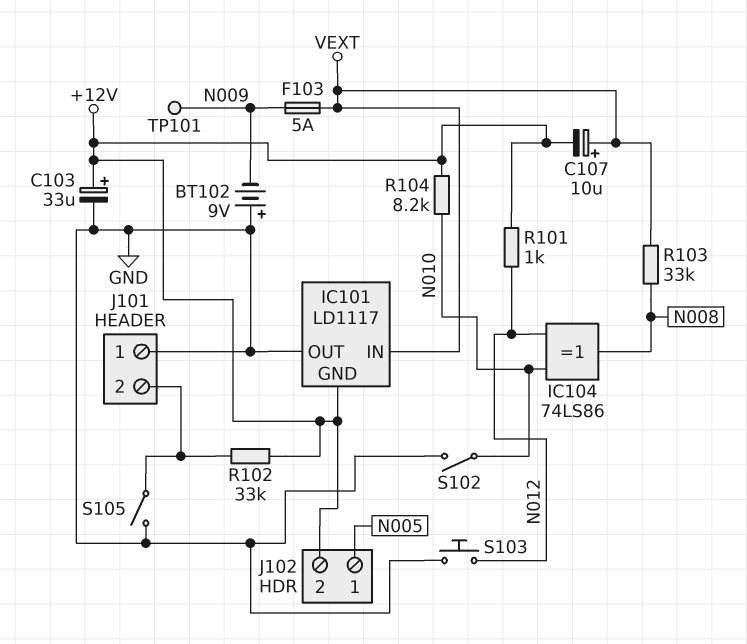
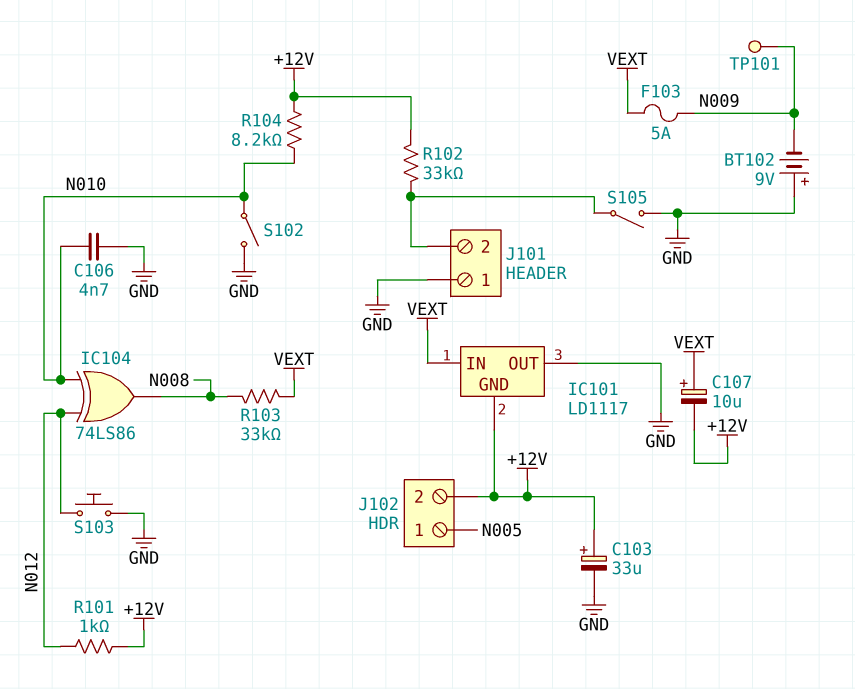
C106: none -> 4.7nF (GND, N010)

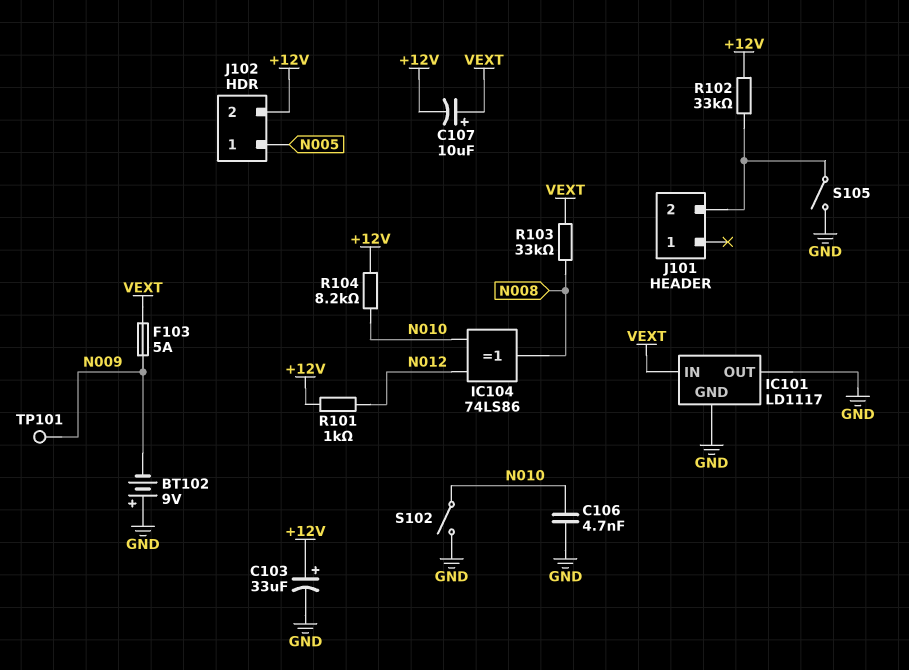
IC101 pin GND: +12V -> GND
J101 pin 1: GND -> none
S103: button (GND, N012) -> none

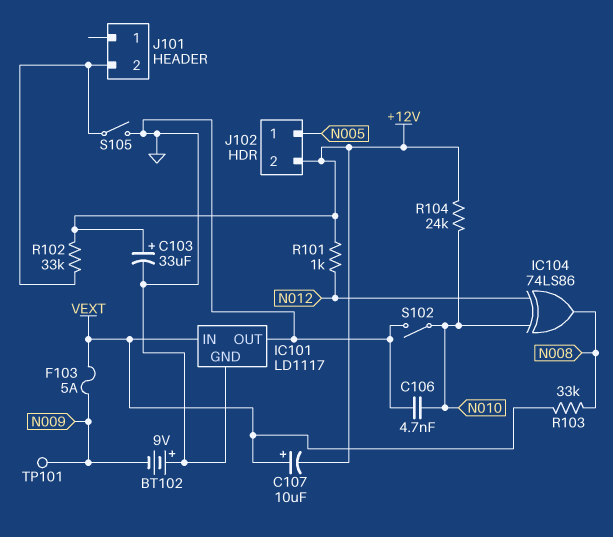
R104: 8.2k (+12V, N010) -> 24k (+12V, N010)

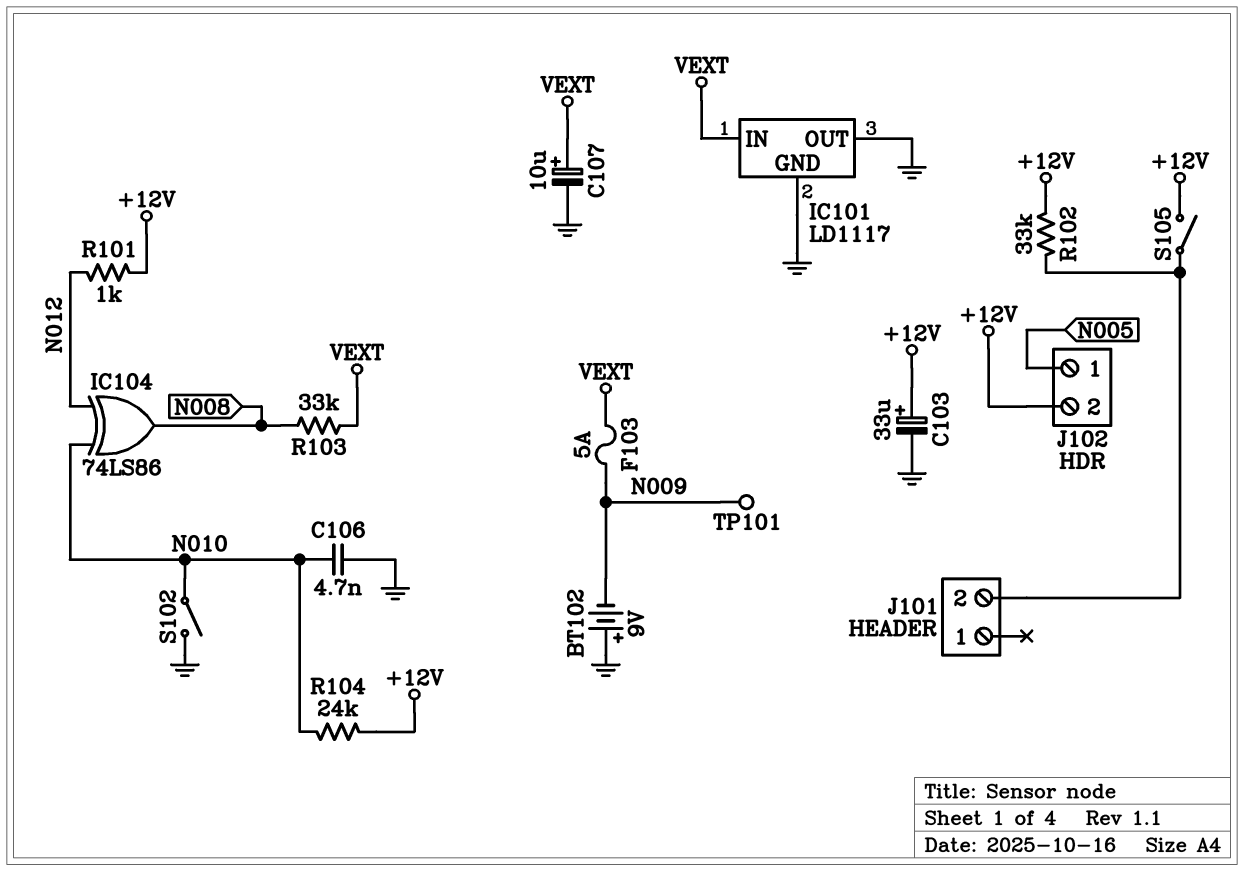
C107: 10uF (plus VEXT, minus +12V) -> 10uF (plus VEXT, minus GND)
S105: switch (GND, J101/2) -> switch (+12V, J101/2)

